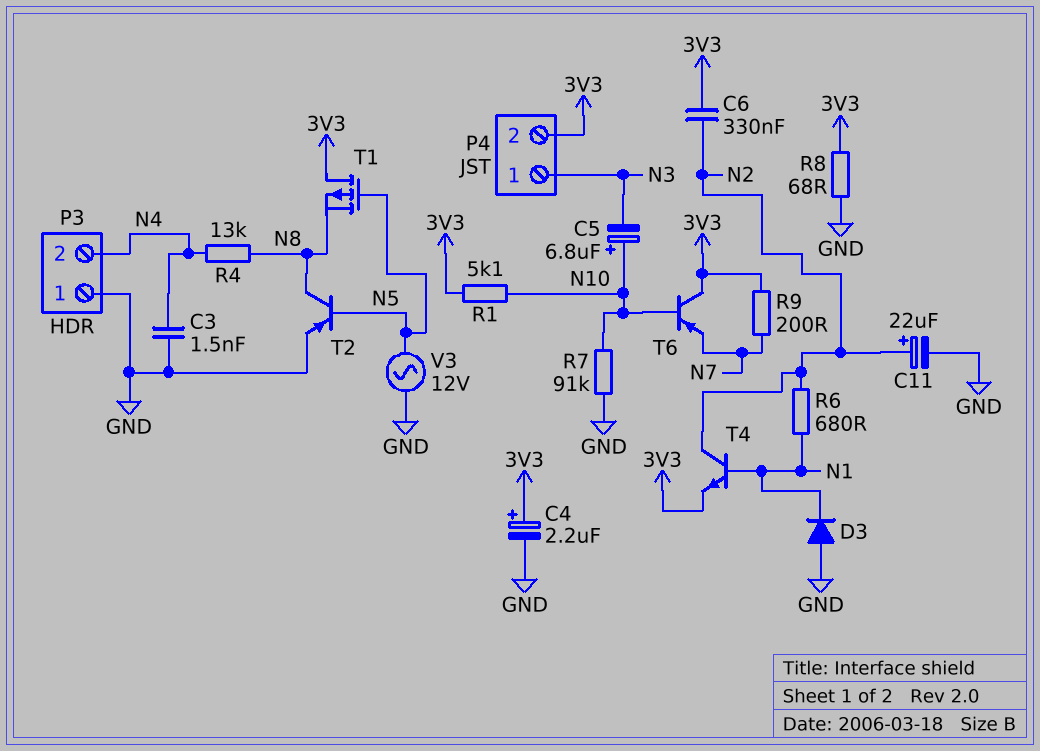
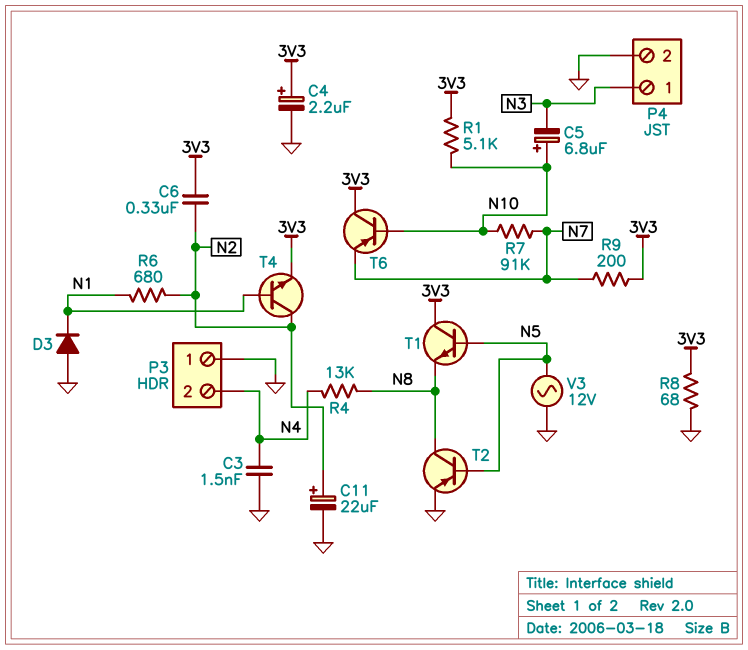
P4 pin 2: 3V3 -> GND
R7: 91k (GND, N10) -> 91k (N7, N10)
T1: PMOS (G N5, D 3V3, S N8) -> NPN (B N5, C 3V3, E N8)

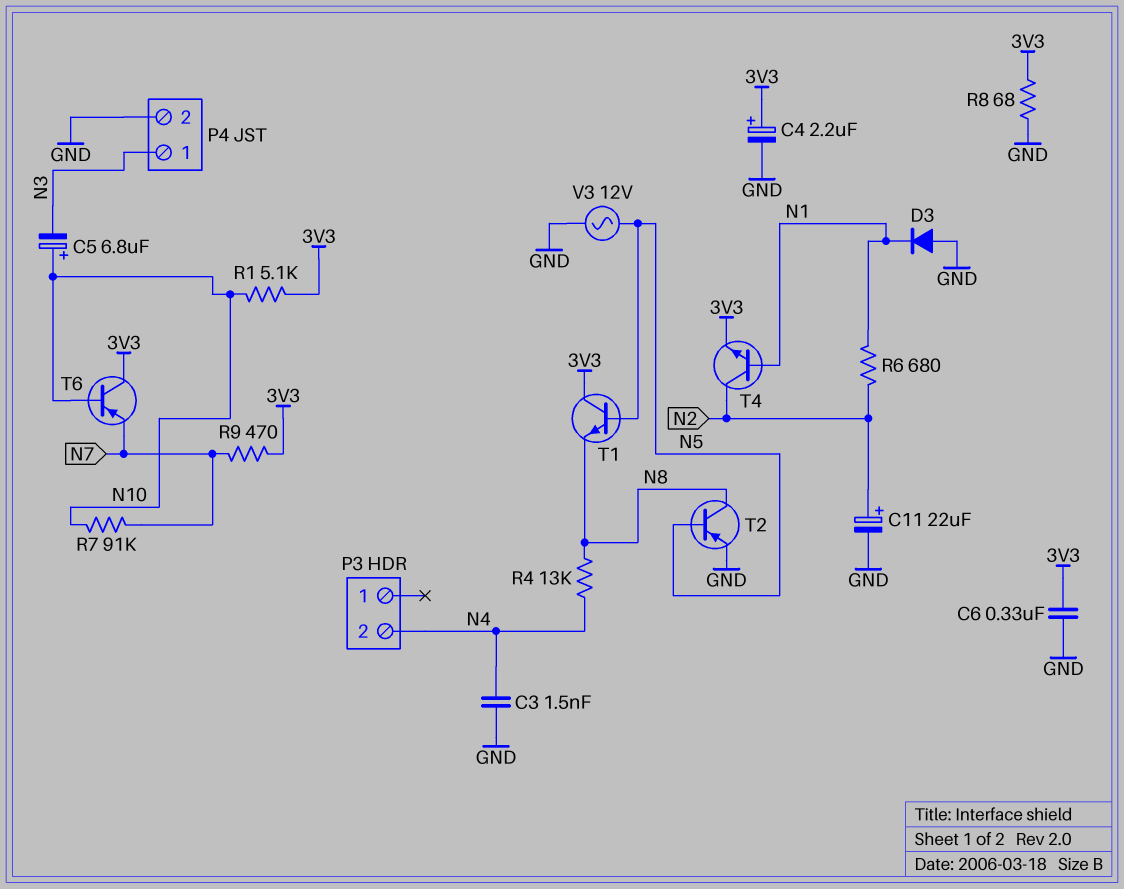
C6: 330nF (3V3, N2) -> 330nF (3V3, GND)
P3 pin 1: GND -> none
R9: 200 (3V3, N7) -> 470 (3V3, N7)

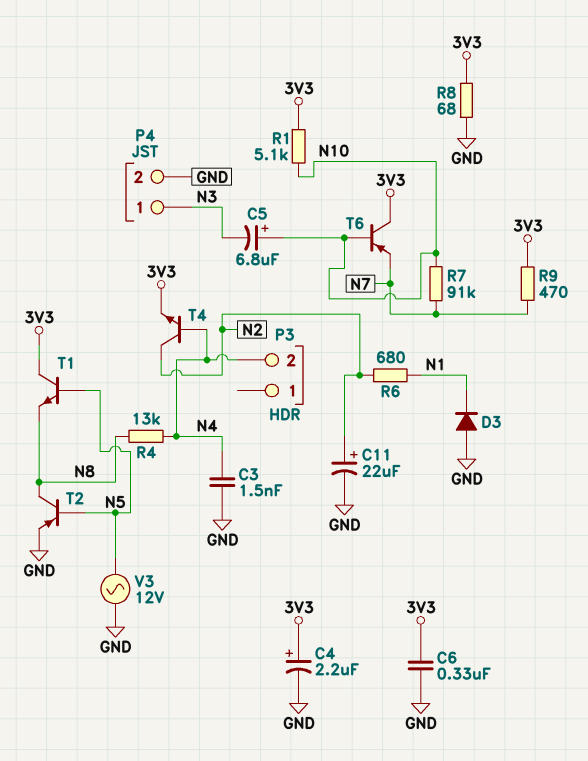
T4: NPN (B N1, C N2, E 3V3) -> NPN (B N4, C N2, E 3V3)

